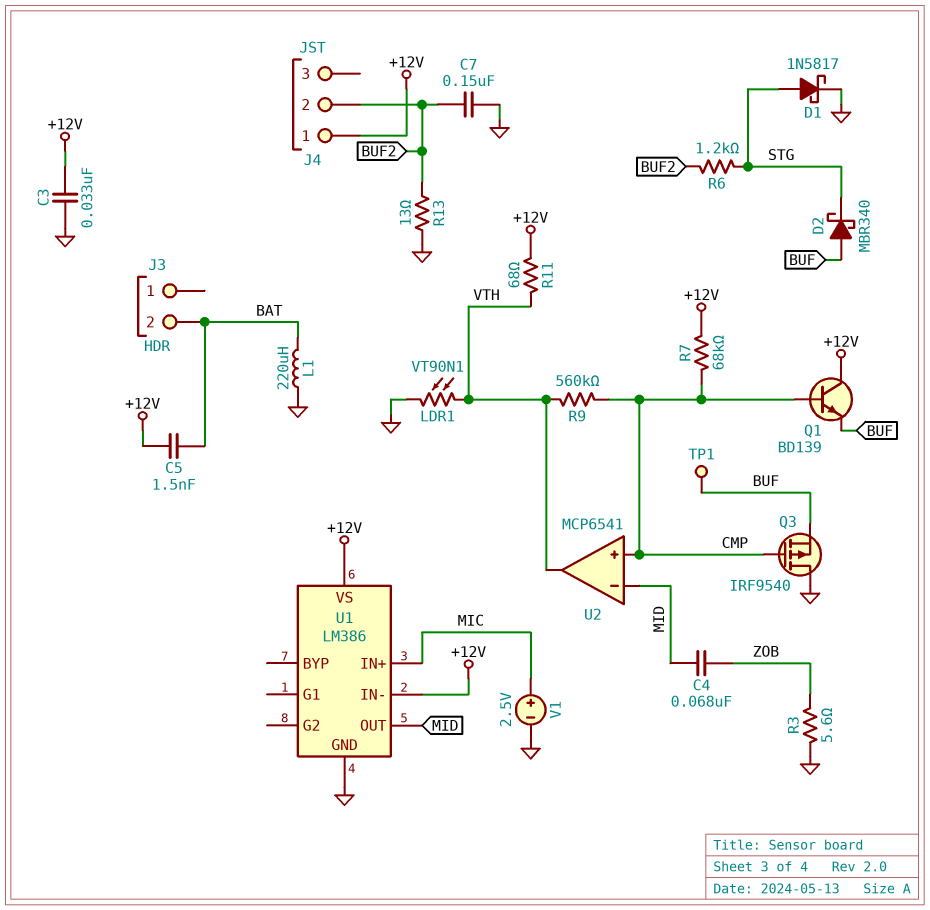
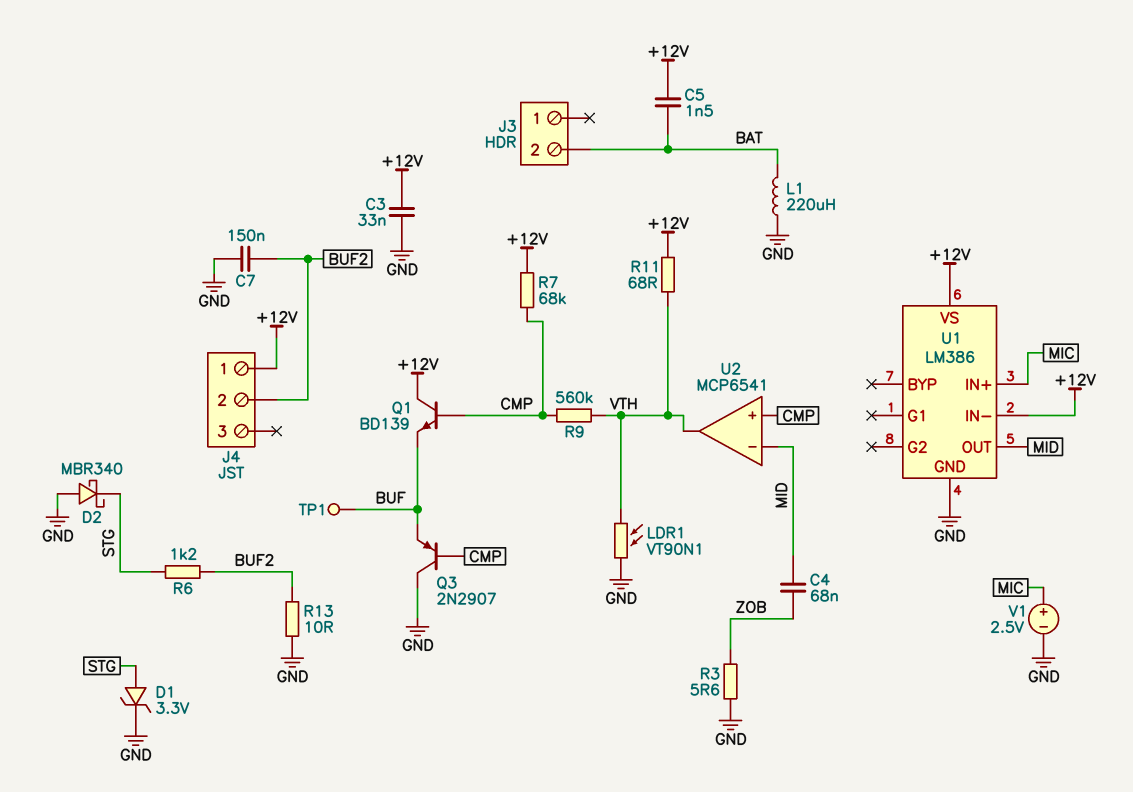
D1: schottky 1N5817 (A STG, K GND) -> zener 3.3V (A STG, K GND)
D2: schottky MBR340 (A BUF, K STG) -> schottky MBR340 (A GND, K STG)
Q3: PMOS IRF9540 (G CMP, D GND, S BUF) -> PNP 2N2907 (B CMP, C GND, E BUF)
R13: 13 (BUF2, GND) -> 10 (BUF2, GND)

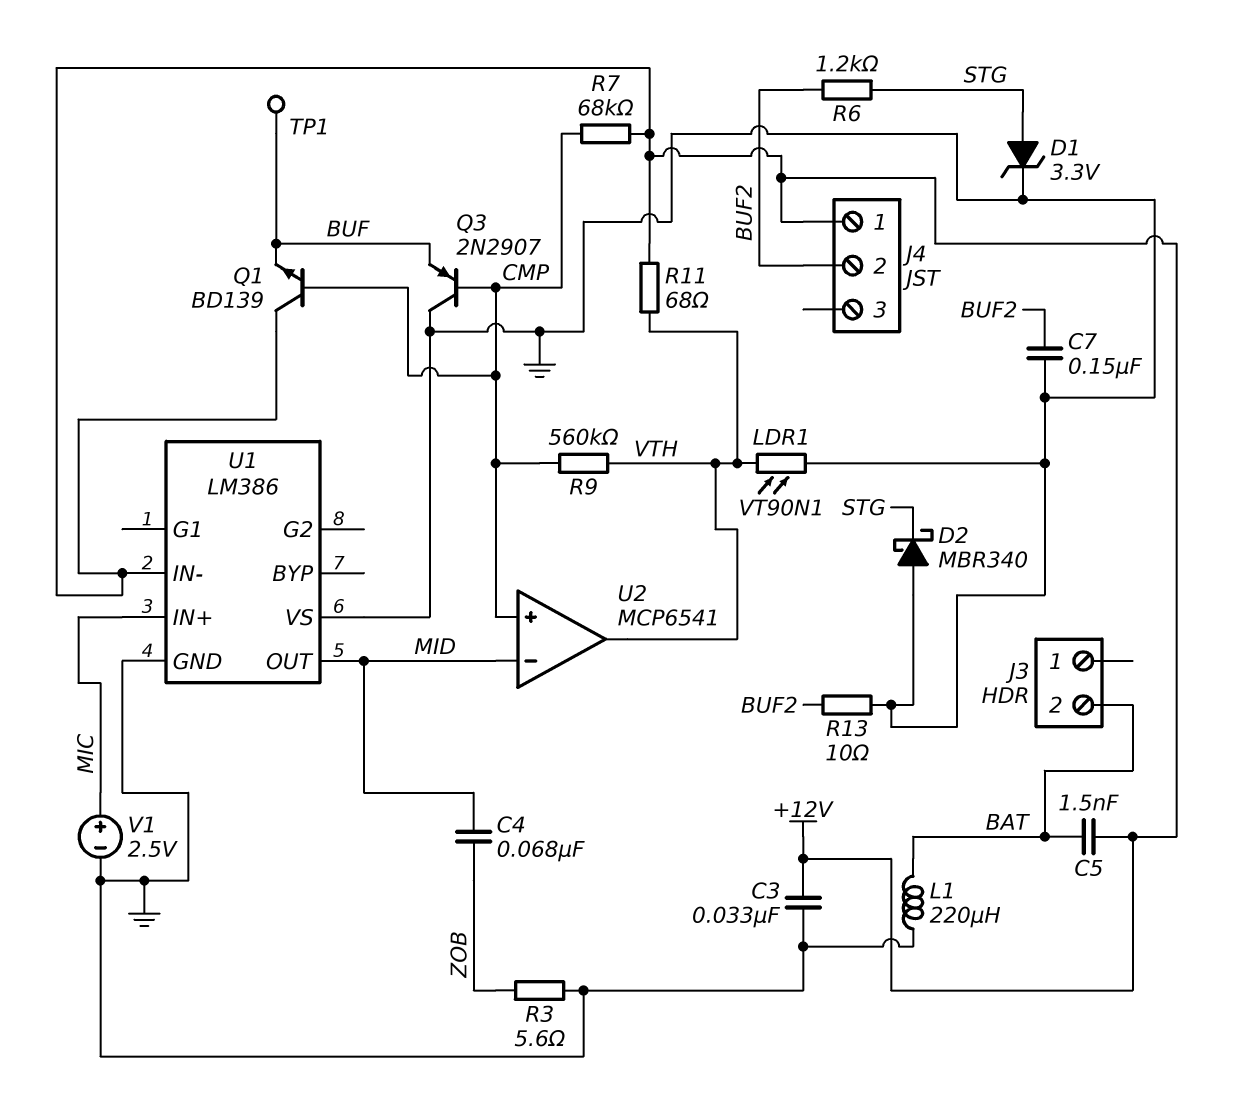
U1 pin VS: +12V -> GND

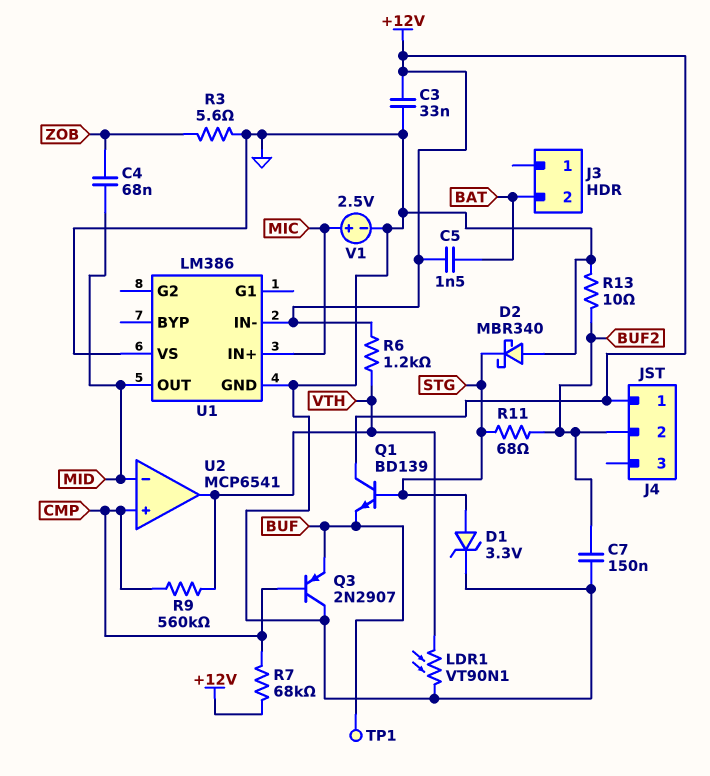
L1: 220uH (BAT, GND) -> none
Q1: NPN BD139 (B CMP, C +12V, E BUF) -> NPN BD139 (B STG, C +12V, E BUF)
R6: 1.2k (BUF2, STG) -> 1.2k (+12V, VTH)
R11: 68 (+12V, VTH) -> 68 (BUF2, STG)

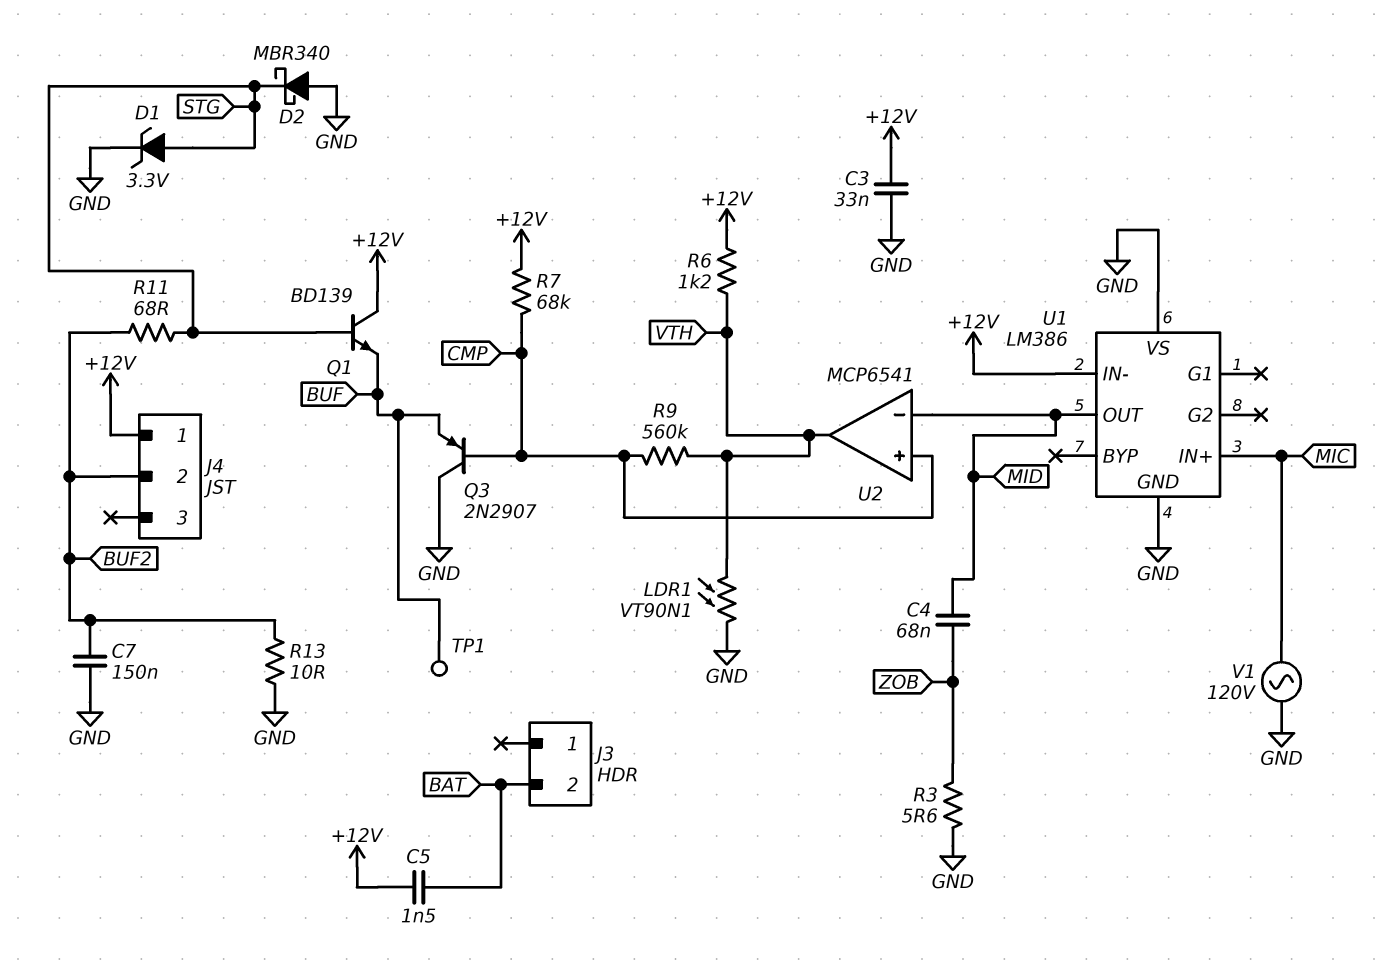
V1: 2.5V (plus MIC, minus GND) -> AC 120V (GND, MIC)

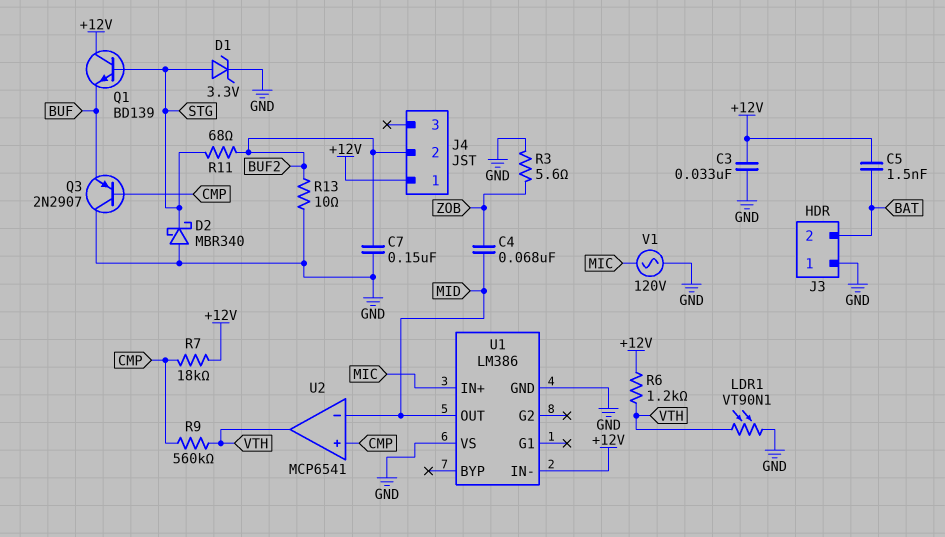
J3 pin 1: none -> GND
R7: 68k (+12V, CMP) -> 18k (+12V, CMP)
TP1: test point (BUF) -> none

